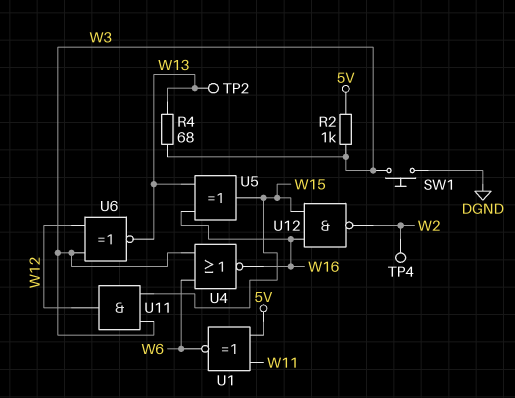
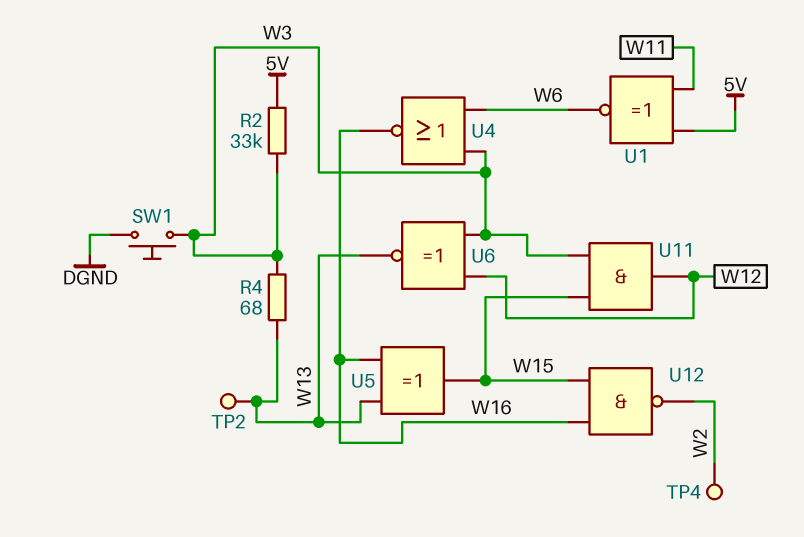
R2: 1k (5V, W3) -> 33k (5V, W3)

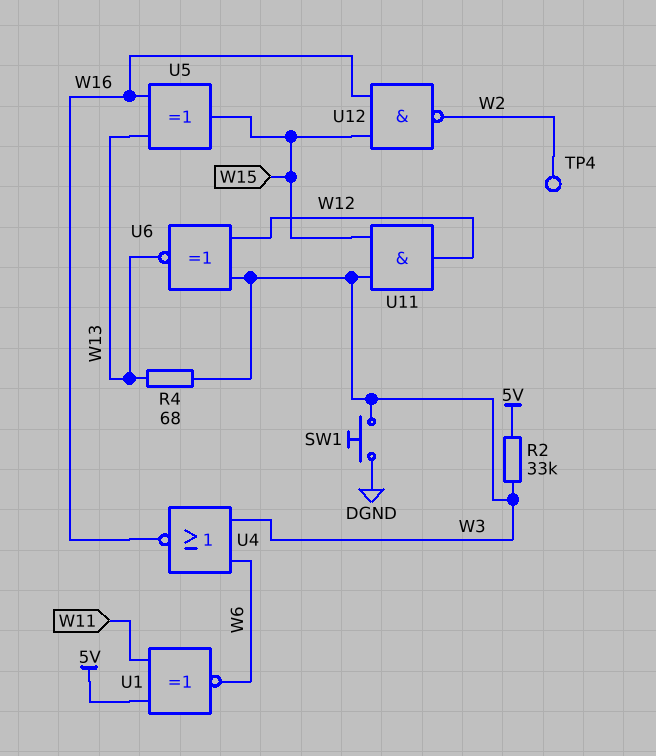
TP2: test point (W13) -> none

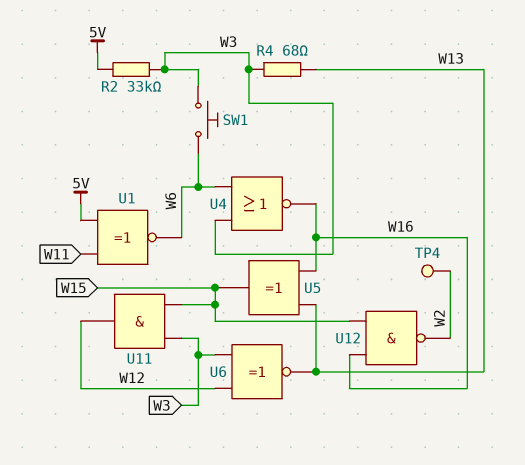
SW1: button (DGND, W3) -> button (W3, W6)

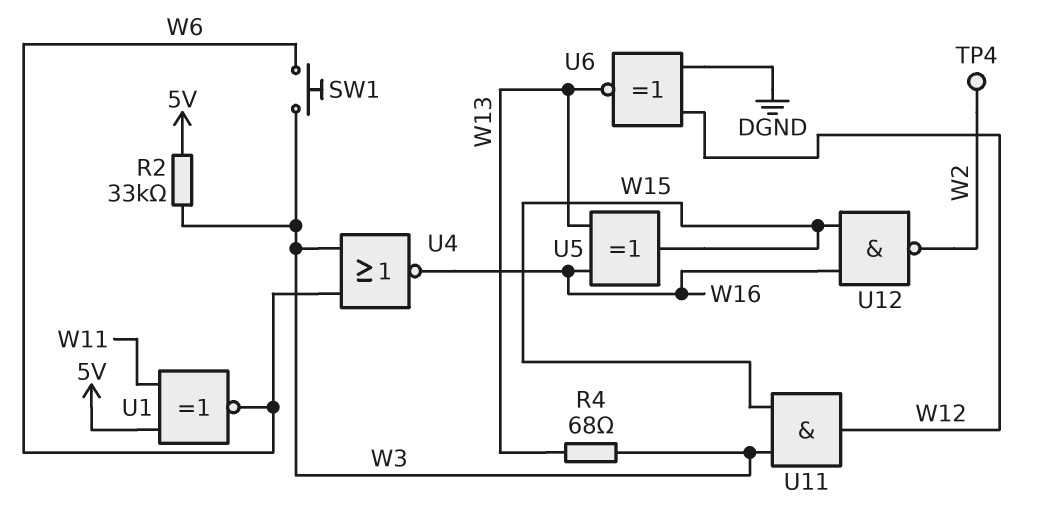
U6: XNOR (in W3, in W12, out W13) -> XNOR (in DGND, in W12, out W13)

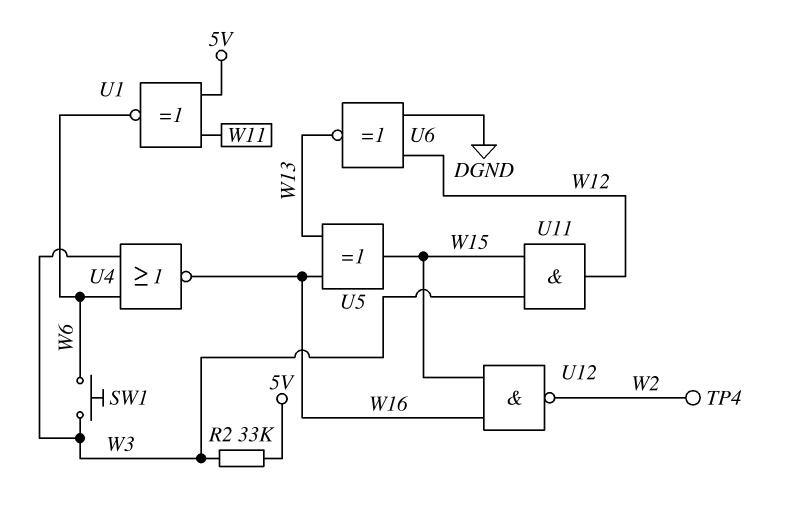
R4: 68 (W3, W13) -> none

